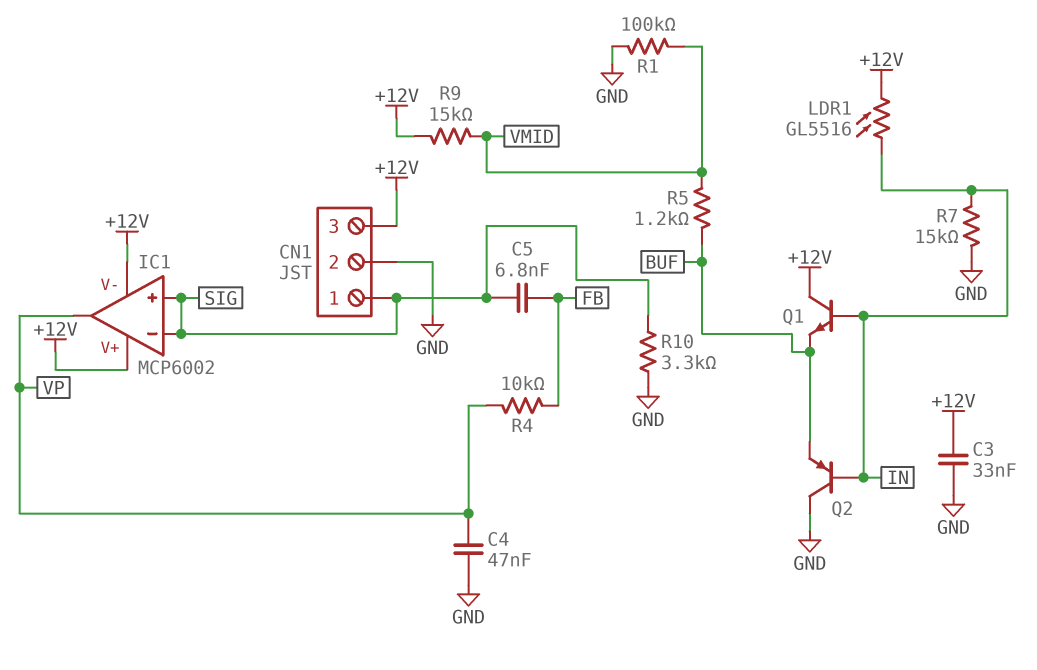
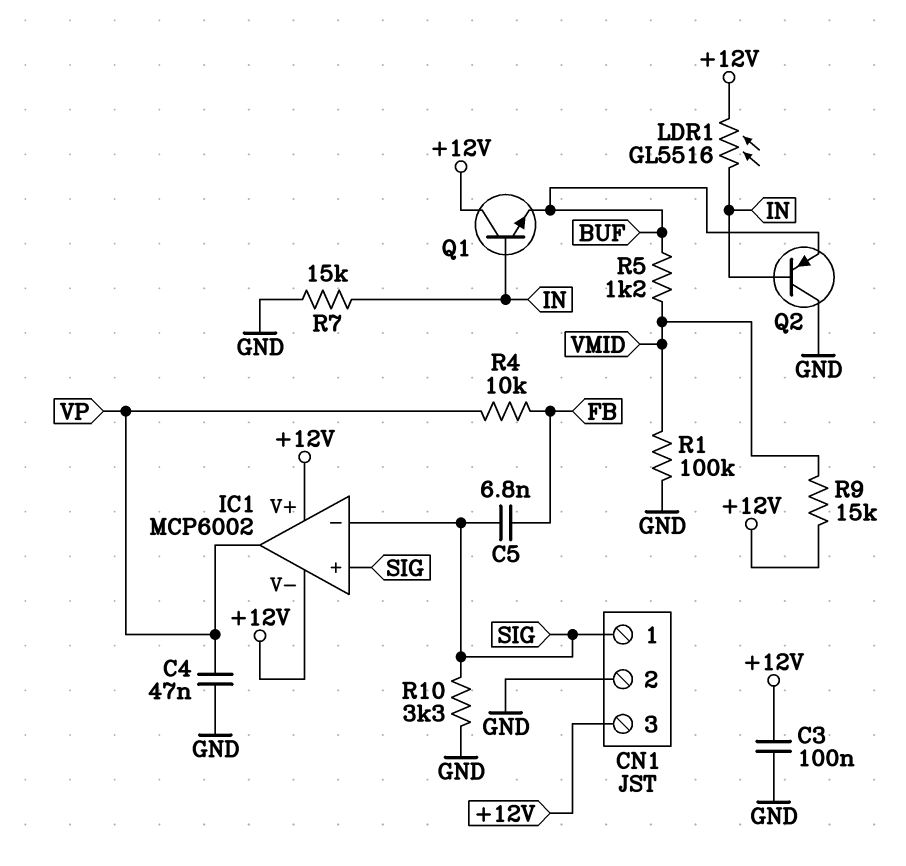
C3: 33nF (+12V, GND) -> 100nF (+12V, GND)

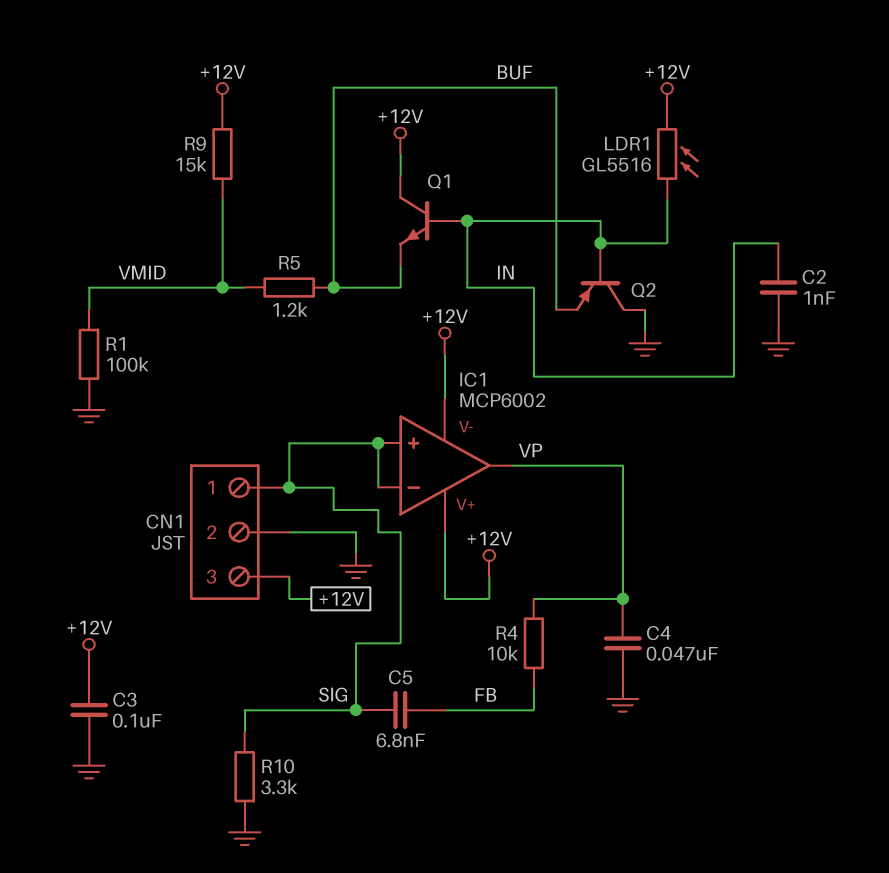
C2: none -> 1nF (GND, IN)
R7: 15k (GND, IN) -> none

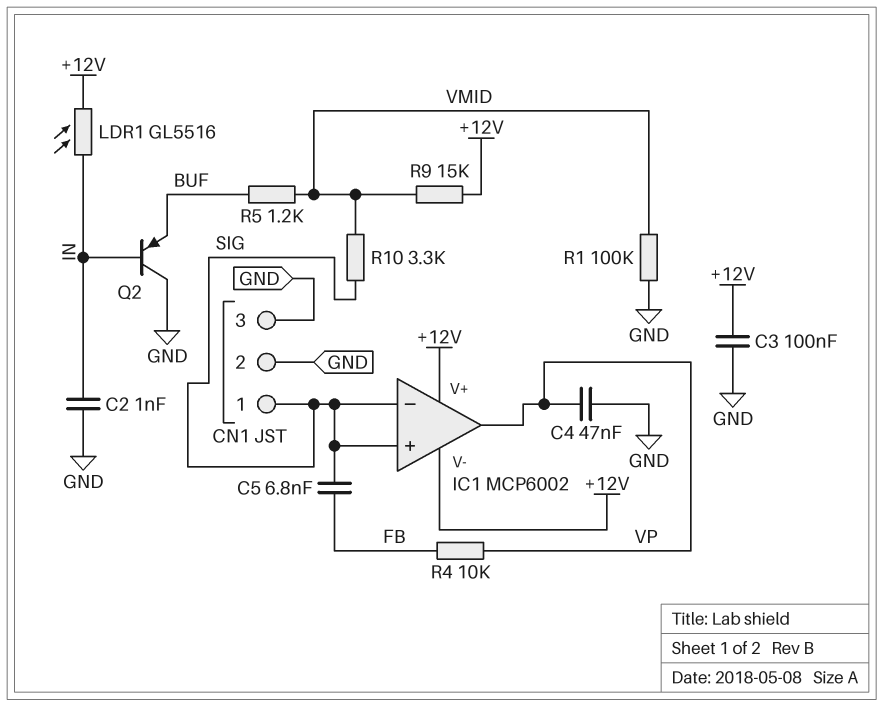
CN1 pin 3: +12V -> GND
Q1: NPN (B IN, C +12V, E BUF) -> none
R10: 3.3k (GND, SIG) -> 3.3k (SIG, VMID)

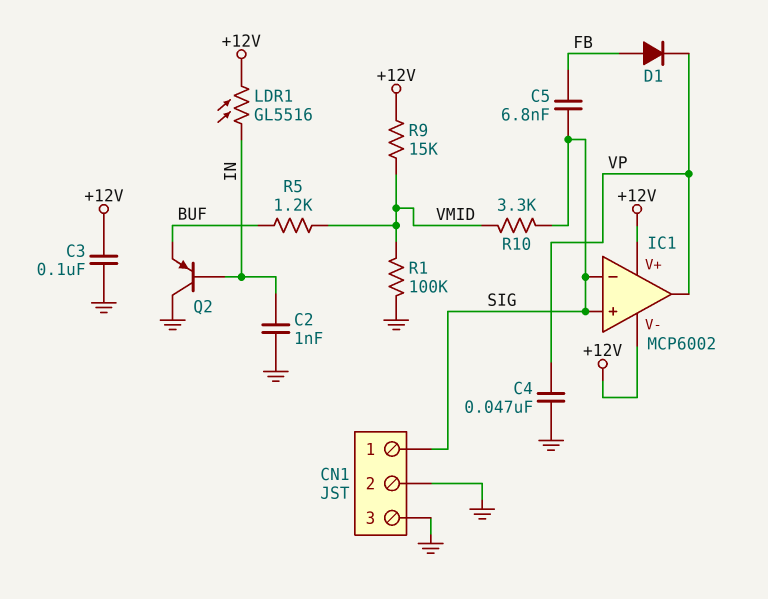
D1: none -> diode (A FB, K VP)
R4: 10k (FB, VP) -> none

